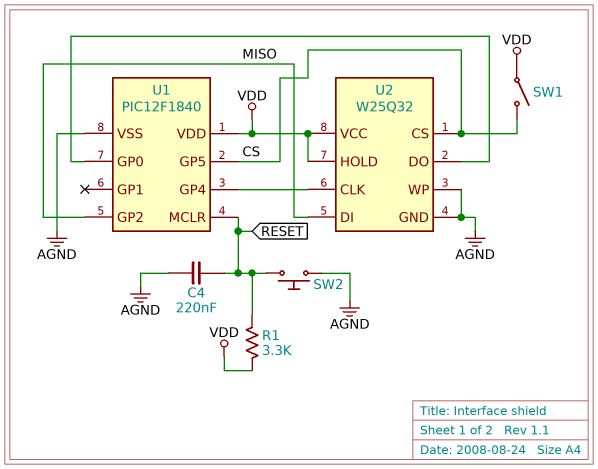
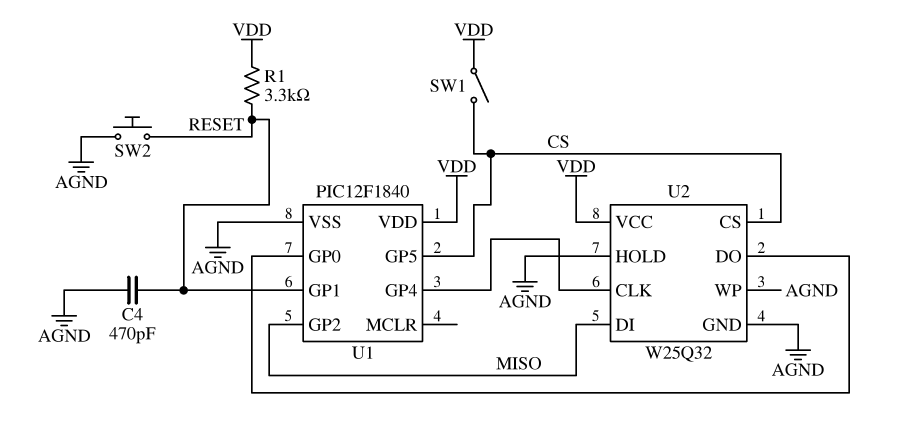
C4: 220nF (AGND, RESET) -> 470pF (AGND, RESET)
U1 pin GP1: none -> RESET
U1 pin MCLR: RESET -> none
U2 pin HOLD: VDD -> AGND

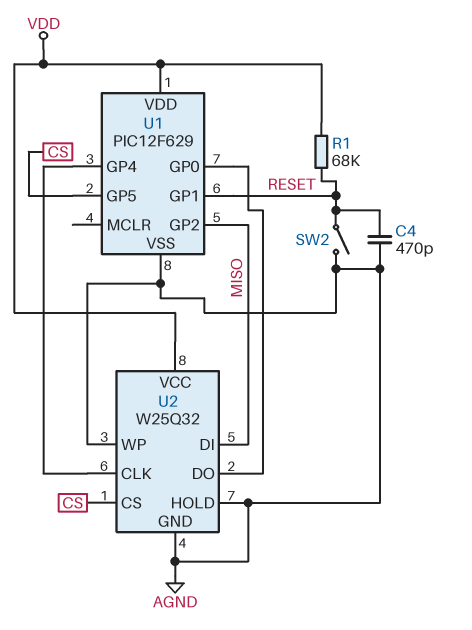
R1: 3.3k (RESET, VDD) -> 68k (RESET, VDD)
SW1: switch (CS, VDD) -> none
SW2: button (AGND, RESET) -> switch (AGND, RESET)
U1: PIC12F1840 -> PIC12F629

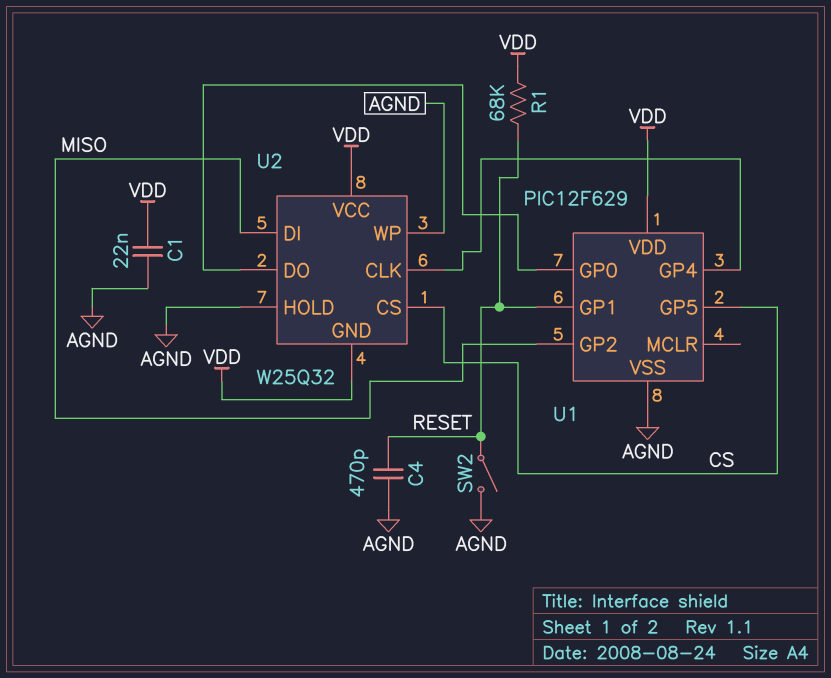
C1: none -> 22nF (AGND, VDD)
U2 pin GND: AGND -> VDD

